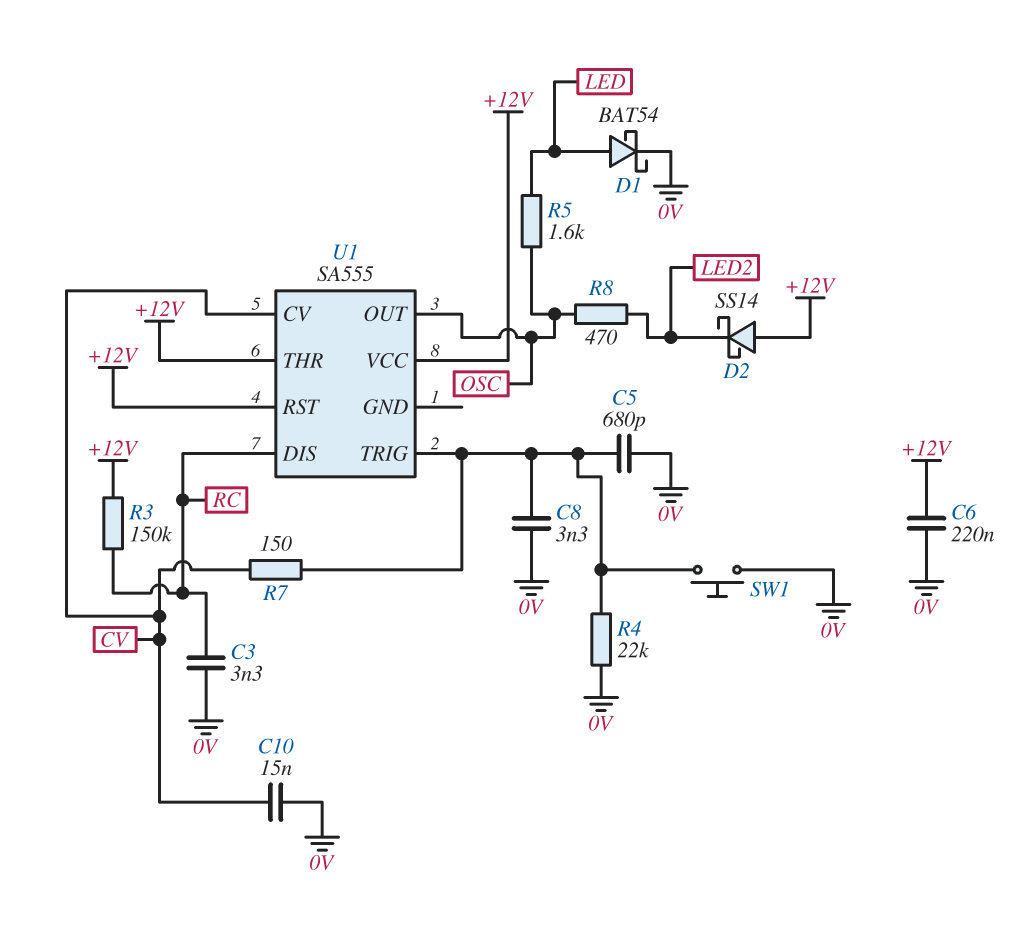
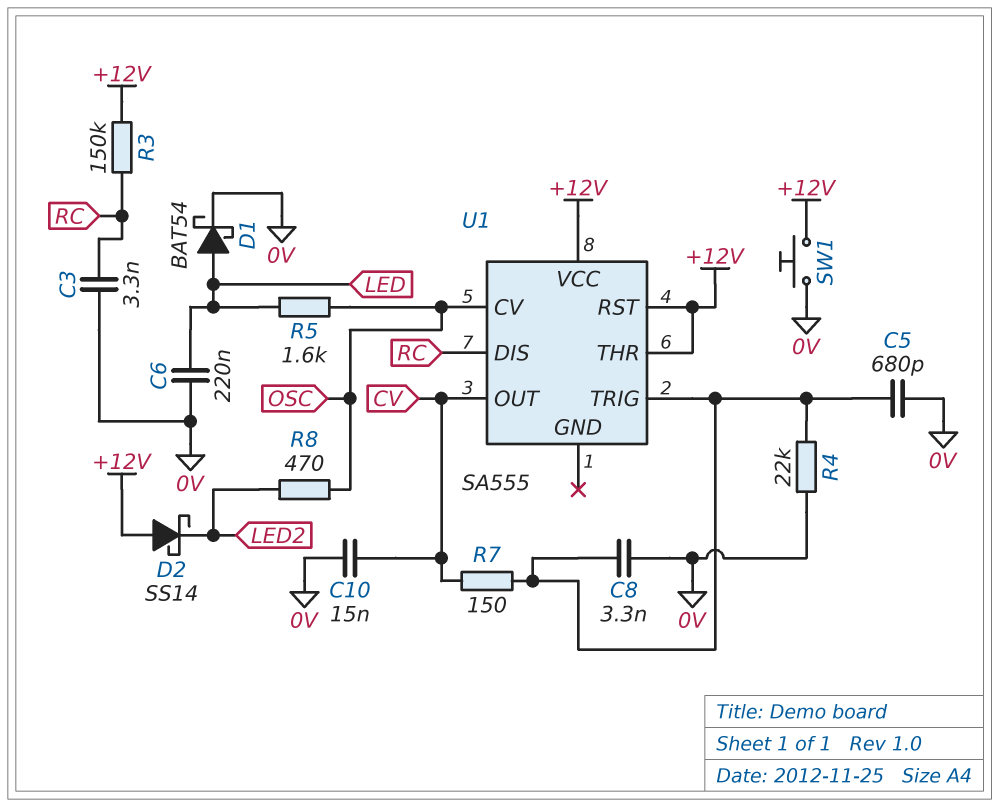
C6: 220nF (+12V, 0V) -> 220nF (0V, LED)
SW1: button (0V, U1/TRIG) -> button (+12V, 0V)
U1 pin CV: CV -> OSC
U1 pin OUT: OSC -> CV

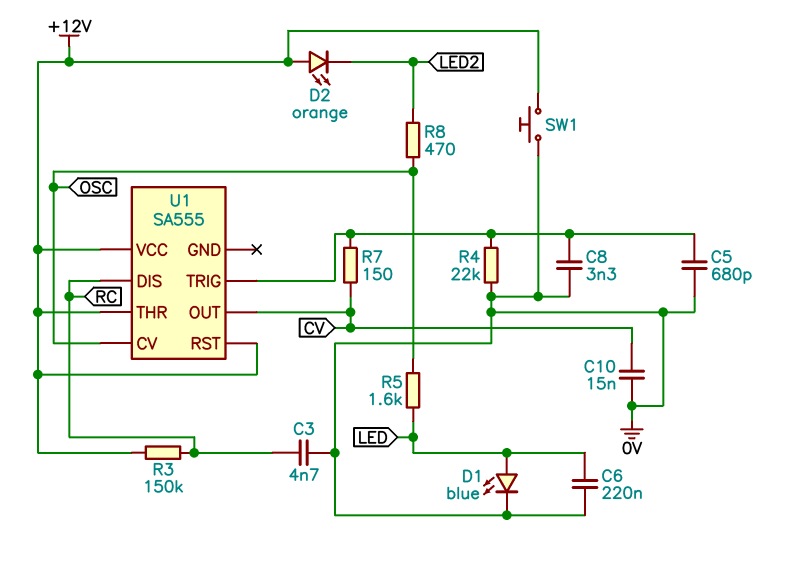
C3: 3.3nF (0V, RC) -> 4.7nF (0V, RC)
D1: schottky BAT54 (A LED, K 0V) -> LED blue (A LED, K 0V)
D2: schottky SS14 (A +12V, K LED2) -> LED orange (A +12V, K LED2)

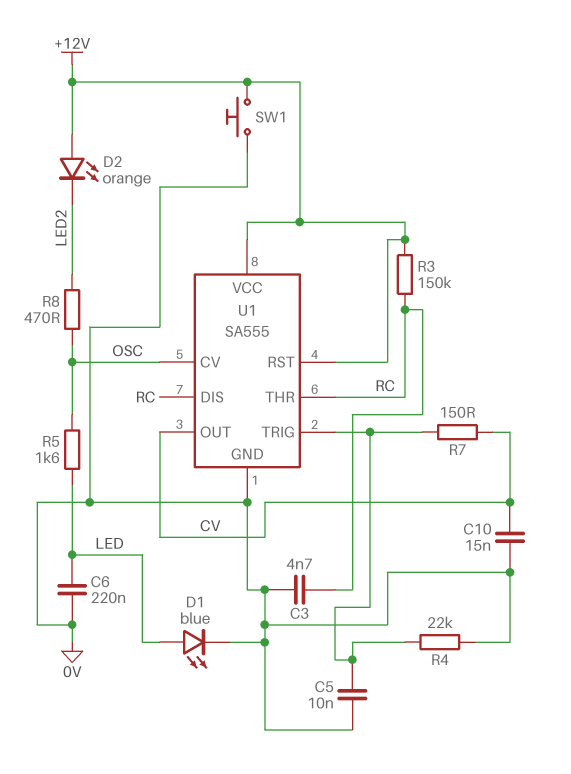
C5: 680pF (0V, U1/TRIG) -> 10nF (0V, U1/TRIG)
C8: 3.3nF (0V, U1/TRIG) -> none
U1 pin GND: none -> 0V
U1 pin THR: +12V -> RC

